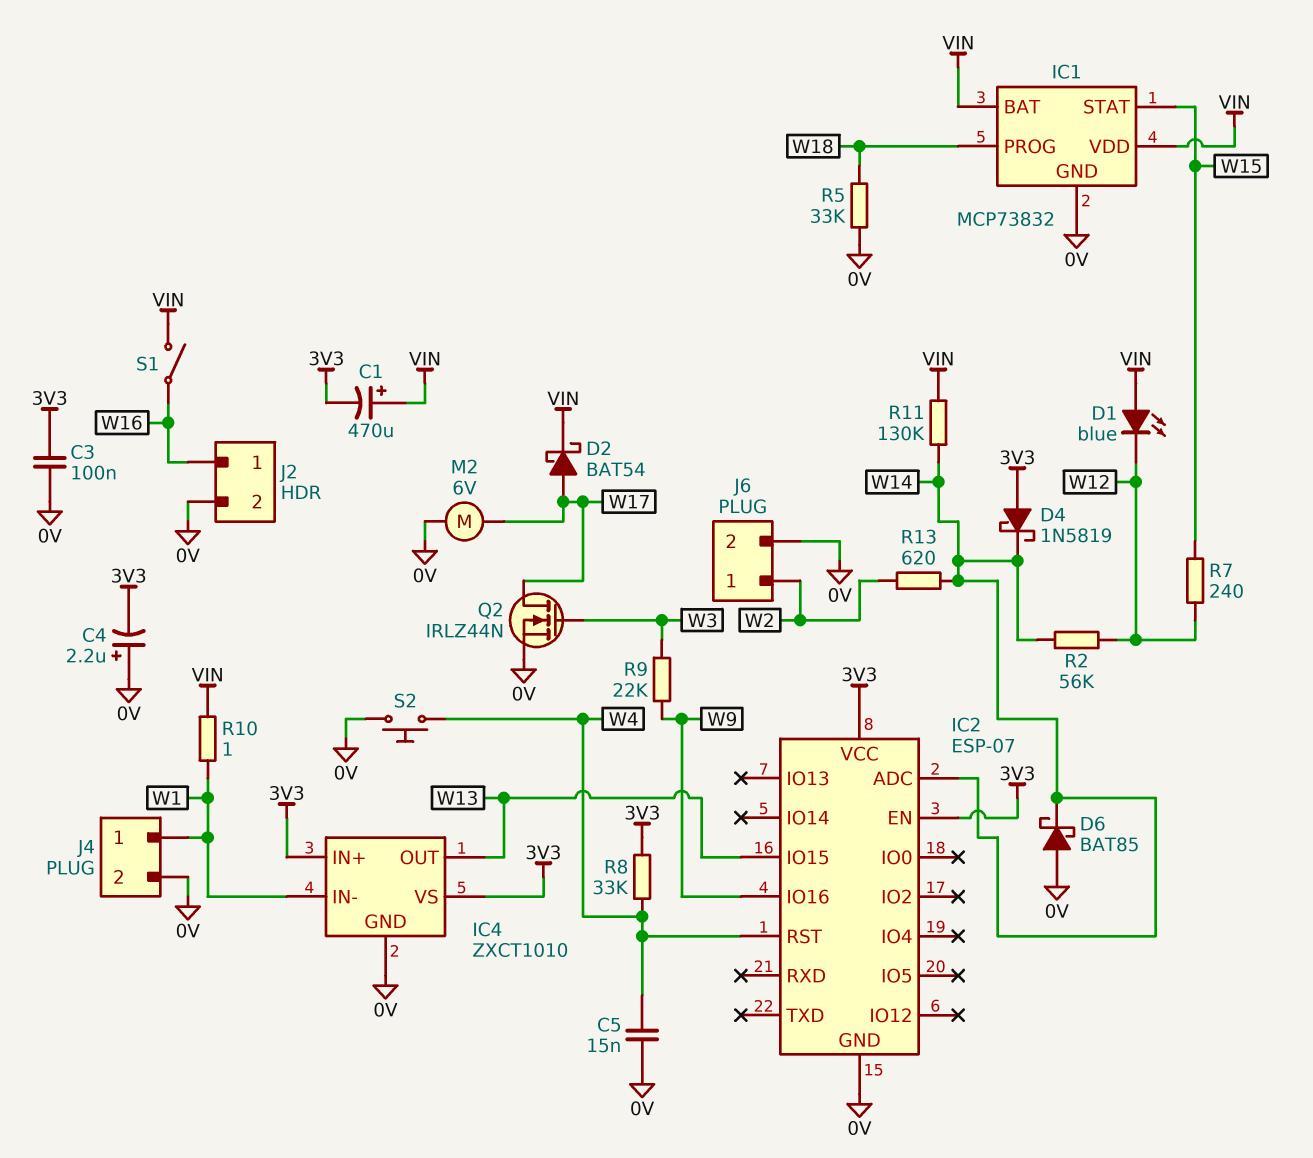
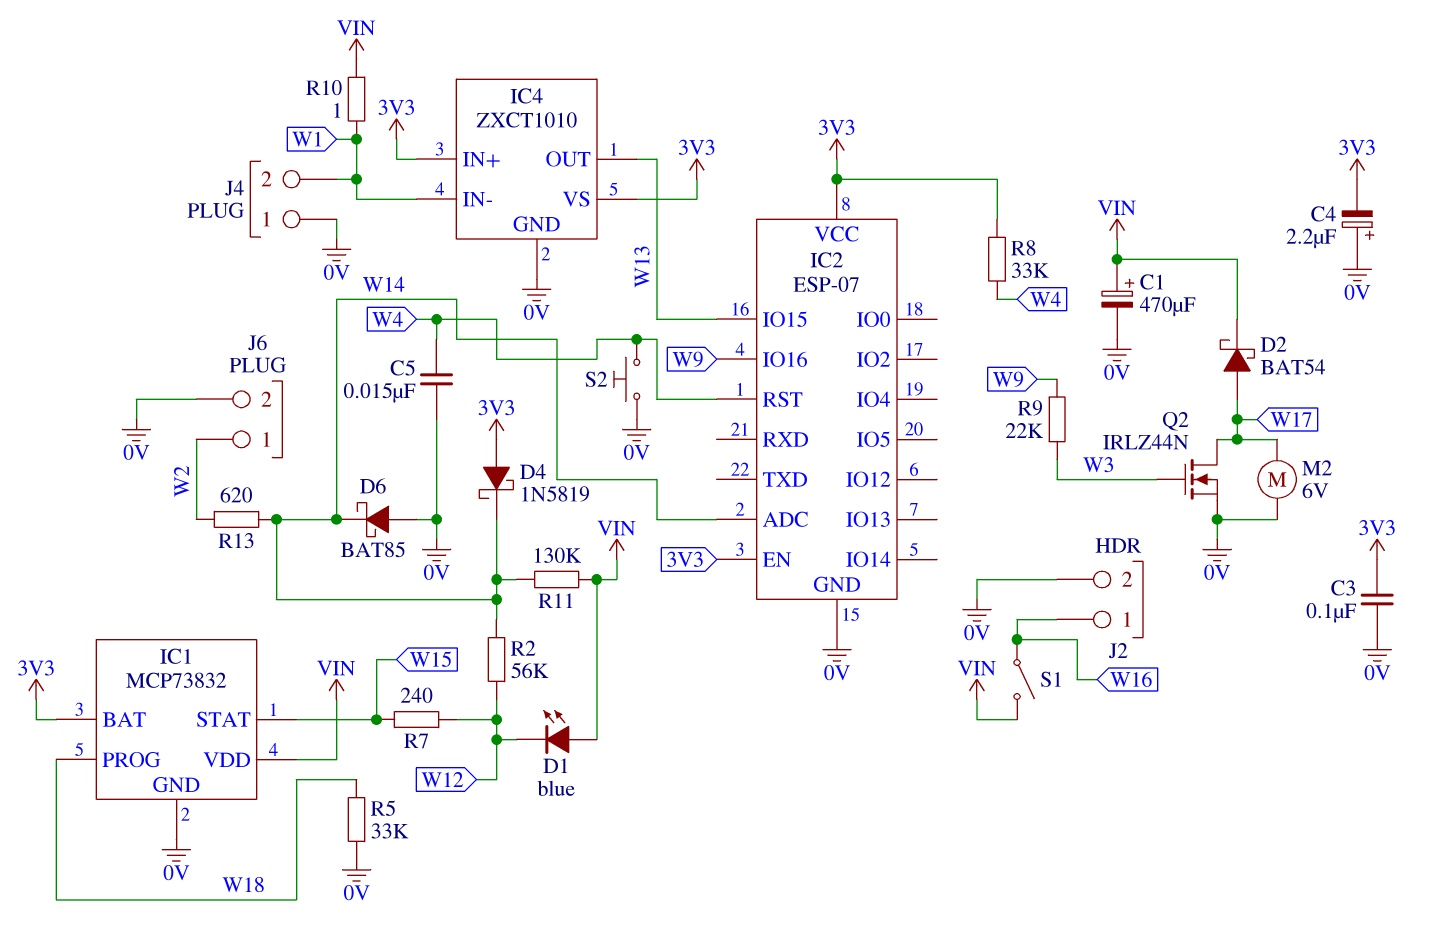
C1: 470uF (plus VIN, minus 3V3) -> 470uF (plus VIN, minus 0V)
IC1 pin BAT: VIN -> 3V3
J4 pin 1: W1 -> 0V
J4 pin 2: 0V -> W1

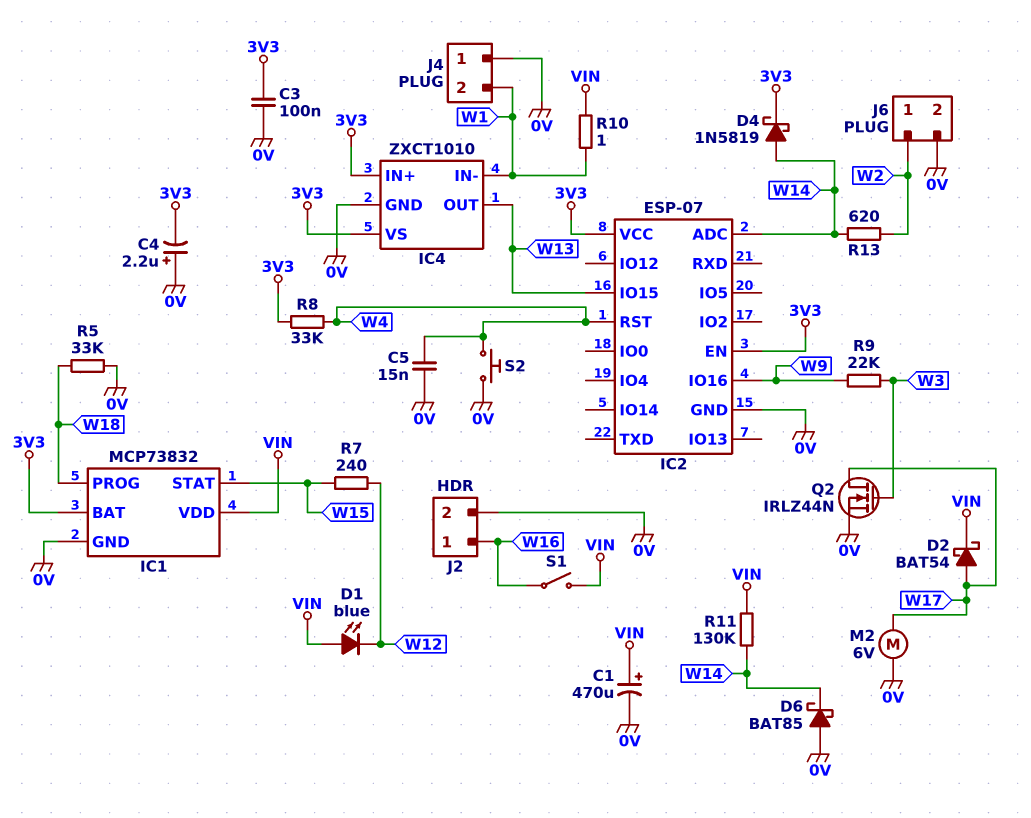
D4: schottky 1N5819 (A 3V3, K W14) -> schottky 1N5819 (A W14, K 3V3)
R2: 56k (W12, W14) -> none

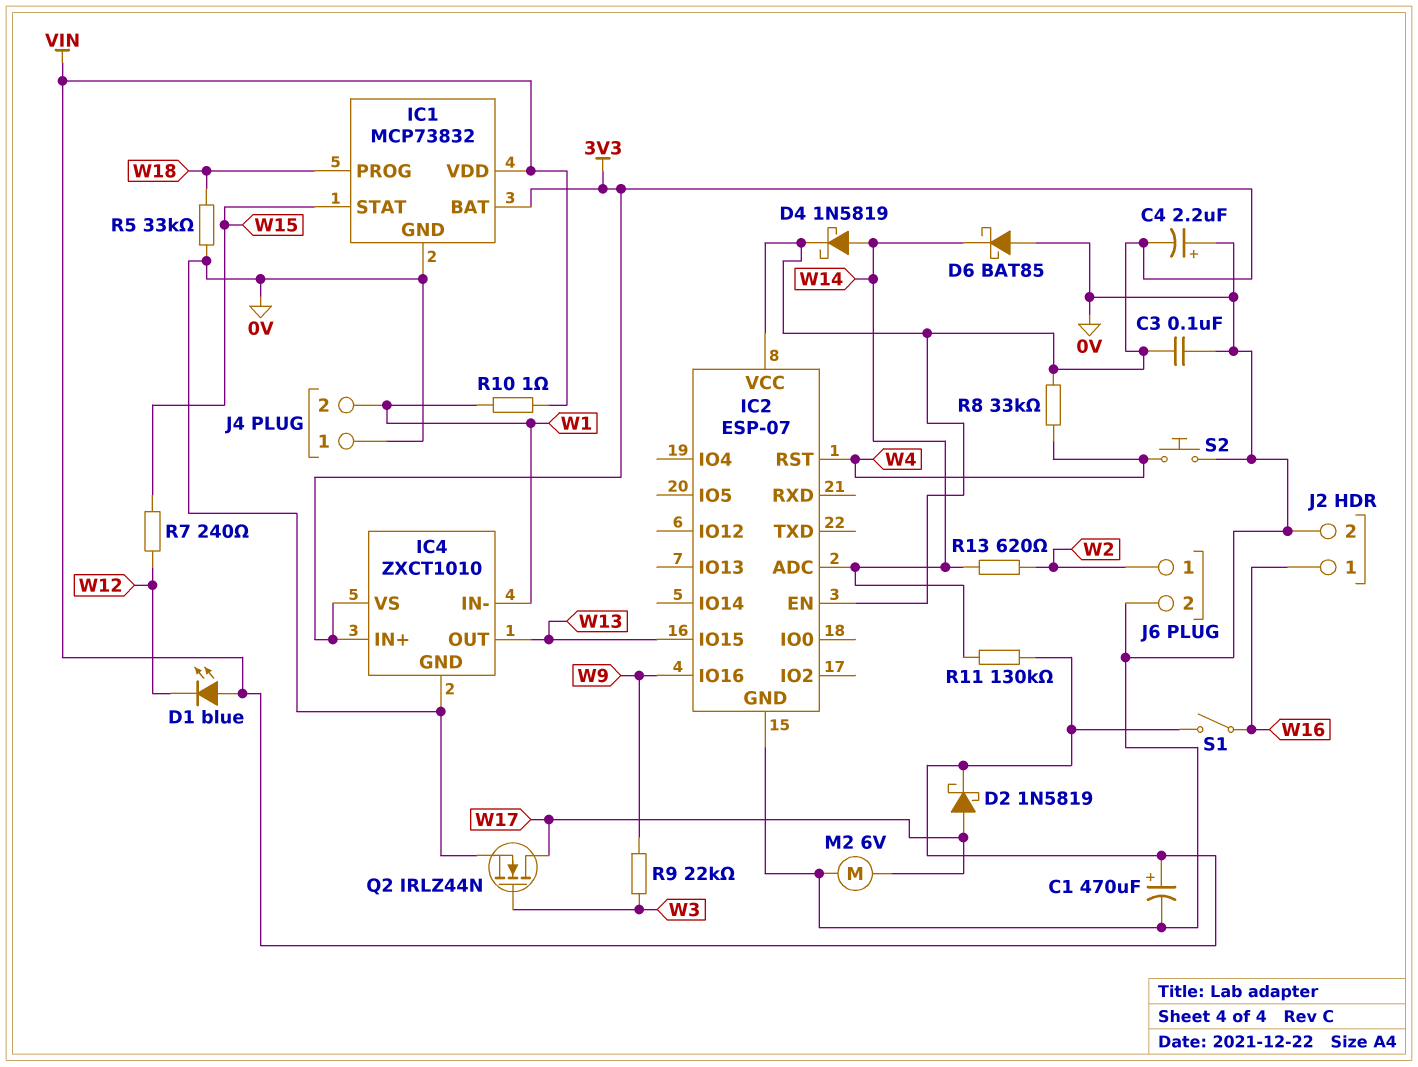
C5: 15nF (0V, W4) -> none
D2: schottky BAT54 (A W17, K VIN) -> schottky 1N5819 (A W17, K VIN)

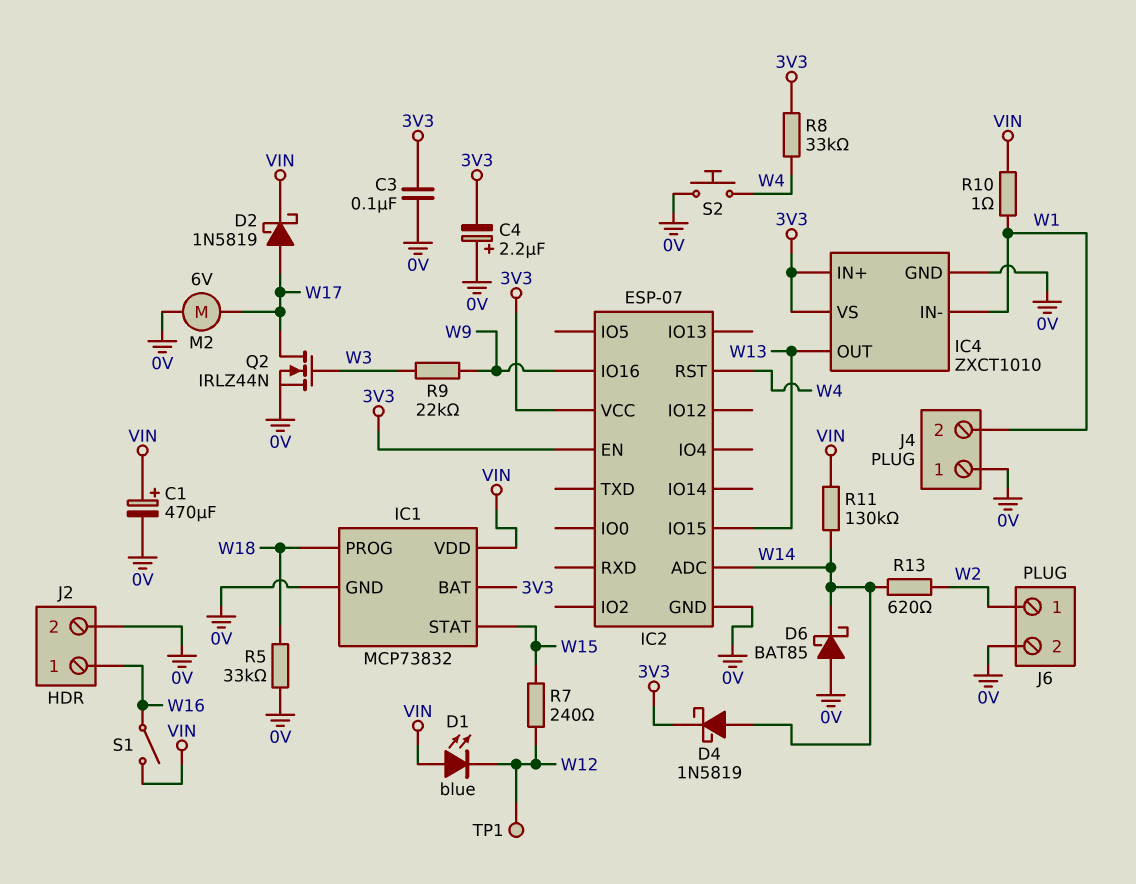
TP1: none -> test point (W12)

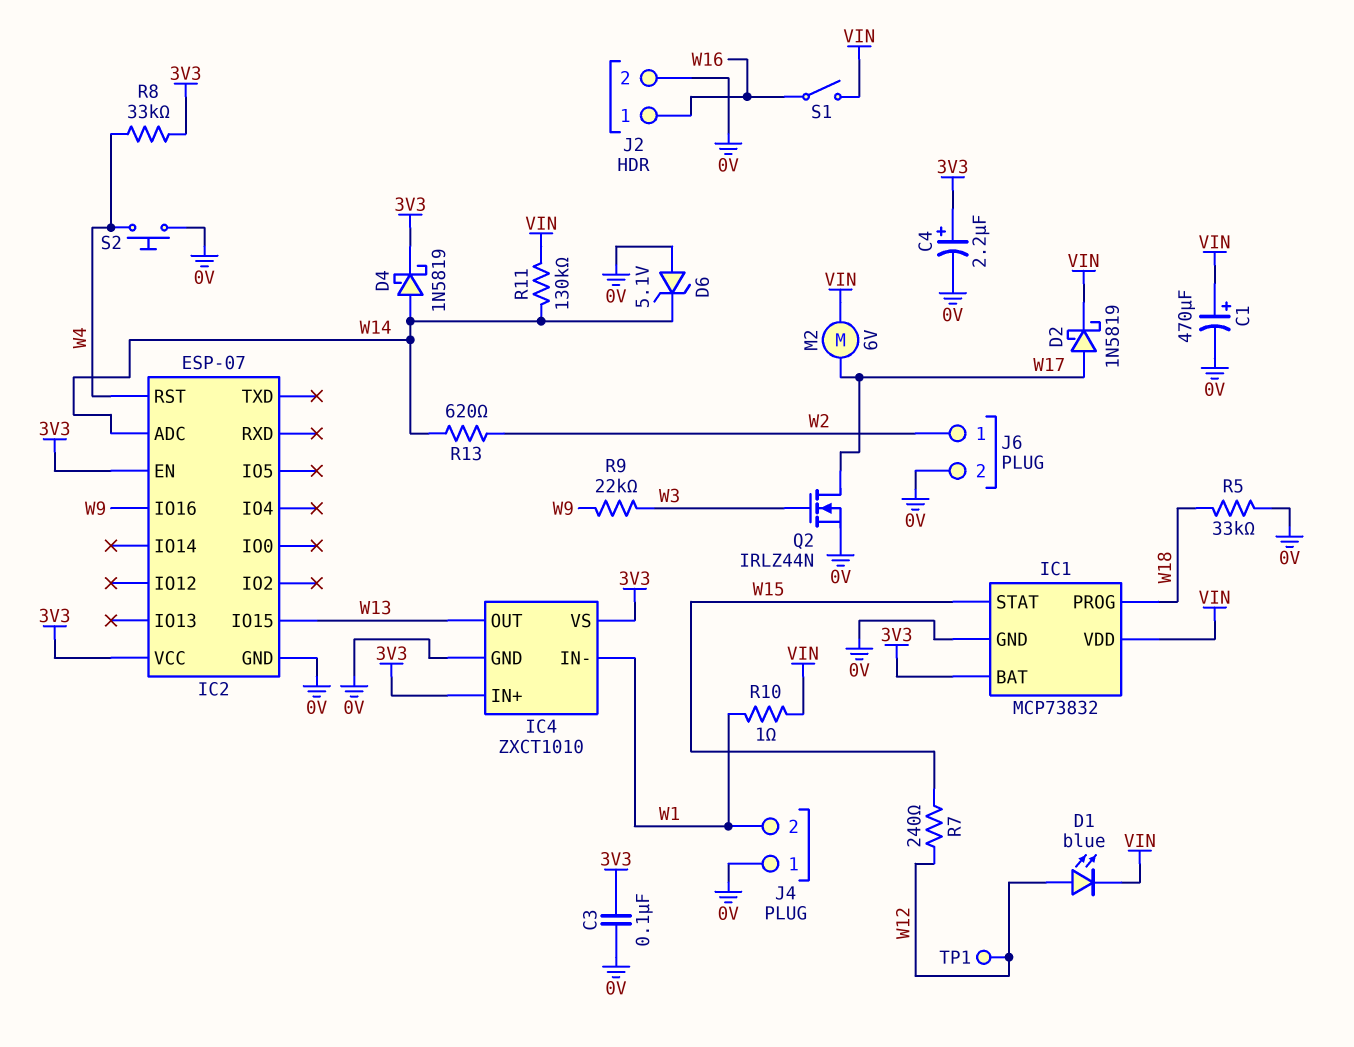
C4: 2.2uF (plus 0V, minus 3V3) -> 2.2uF (plus 3V3, minus 0V)
D1: LED blue (A VIN, K W12) -> LED blue (A W12, K VIN)
D6: schottky BAT85 (A 0V, K W14) -> zener 5.1V (A 0V, K W14)
M2: motor 6V (0V, W17) -> motor 6V (VIN, W17)

